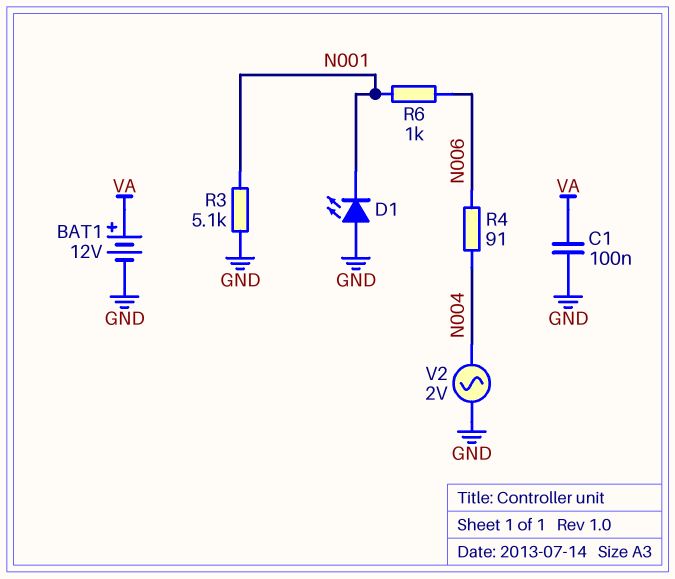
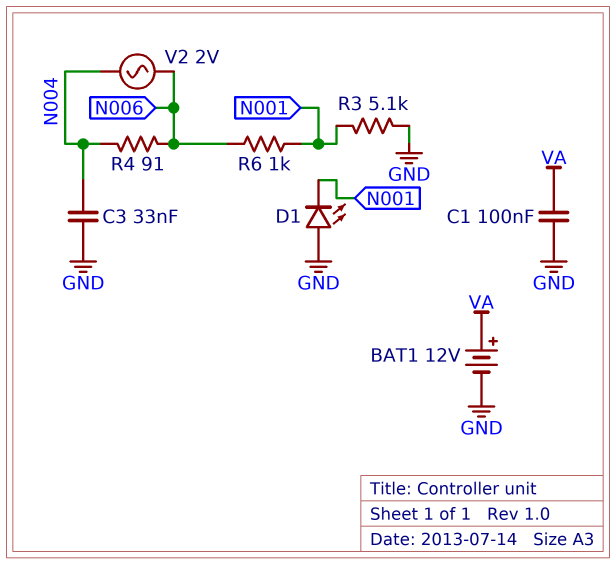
C3: none -> 33nF (GND, N004)
V2: AC 2V (GND, N004) -> AC 2V (N004, N006)

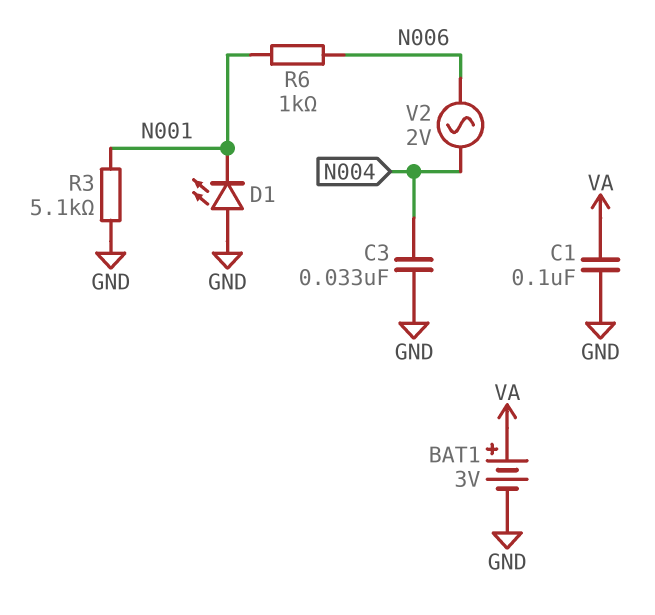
BAT1: 12V (plus VA, minus GND) -> 3V (plus VA, minus GND)
R4: 91 (N004, N006) -> none

